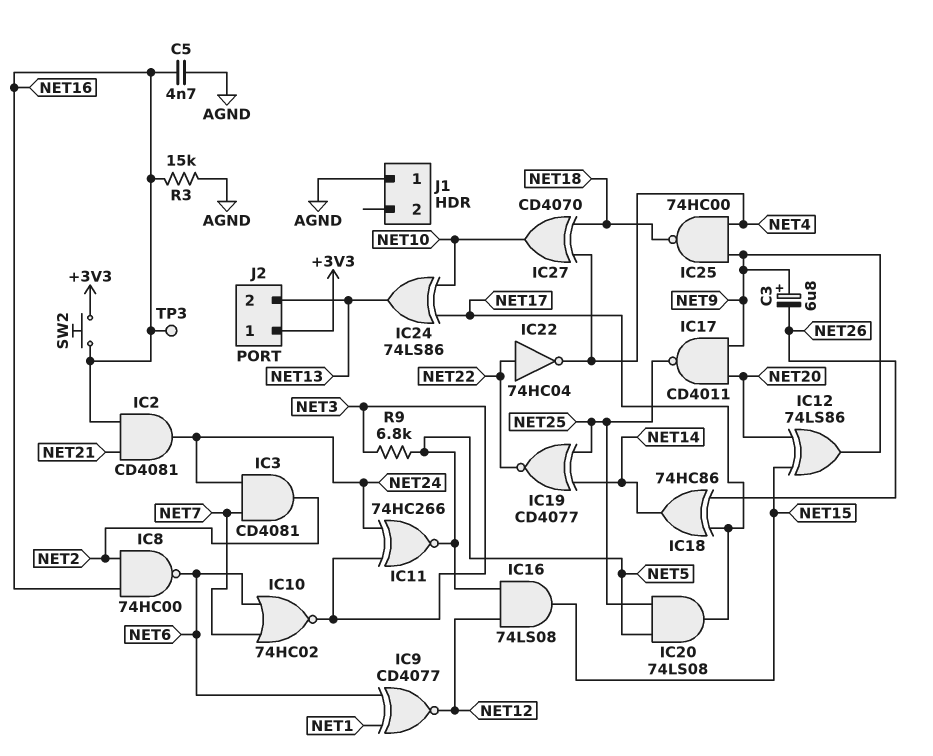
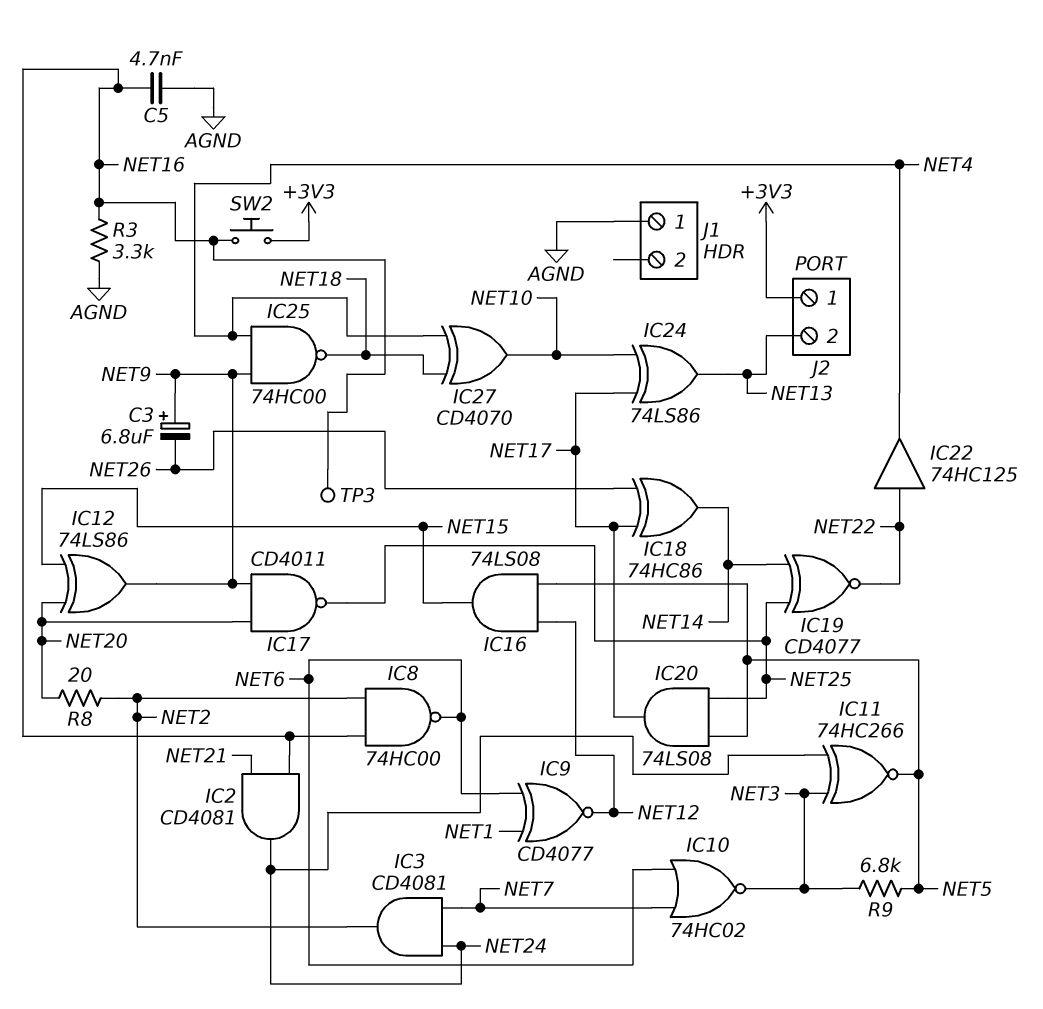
IC22: NOT 74HC04 (in NET22, out NET4) -> buffer 74HC125 (in NET22, out NET4)
R3: 15k (AGND, NET16) -> 3.3k (AGND, NET16)
R8: none -> 20 (NET2, NET20)

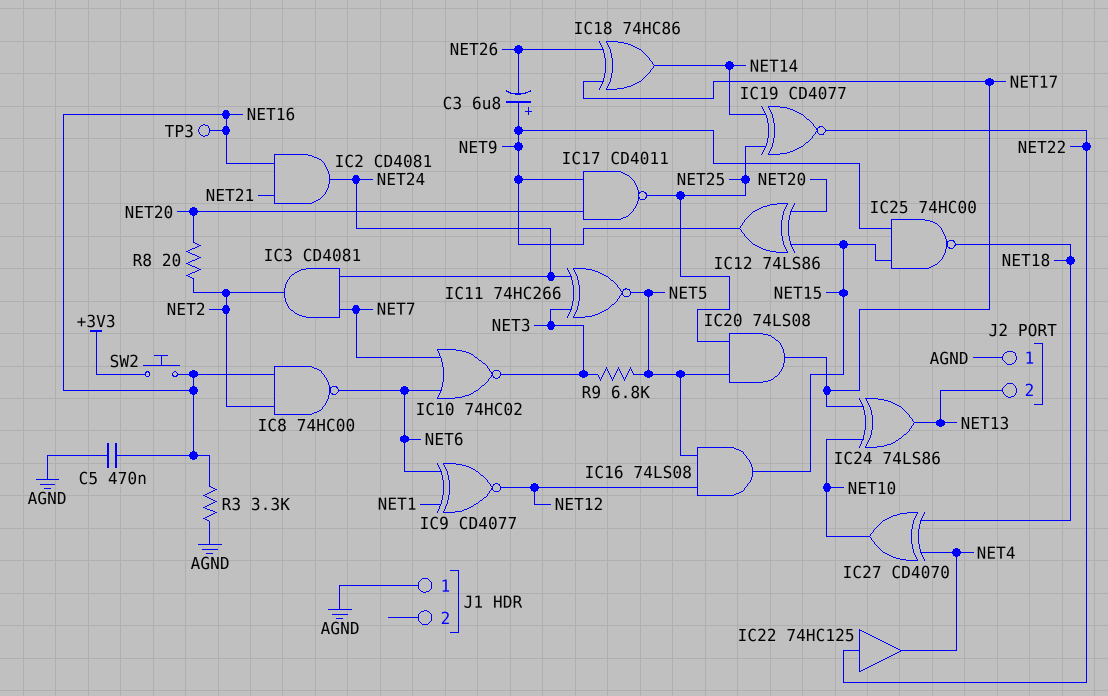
C5: 4.7nF (AGND, NET16) -> 470nF (AGND, NET16)
IC25: NAND 74HC00 (in NET4, in NET9, out NET18) -> NAND 74HC00 (in NET9, in NET15, out NET18)
J2 pin 1: +3V3 -> AGND

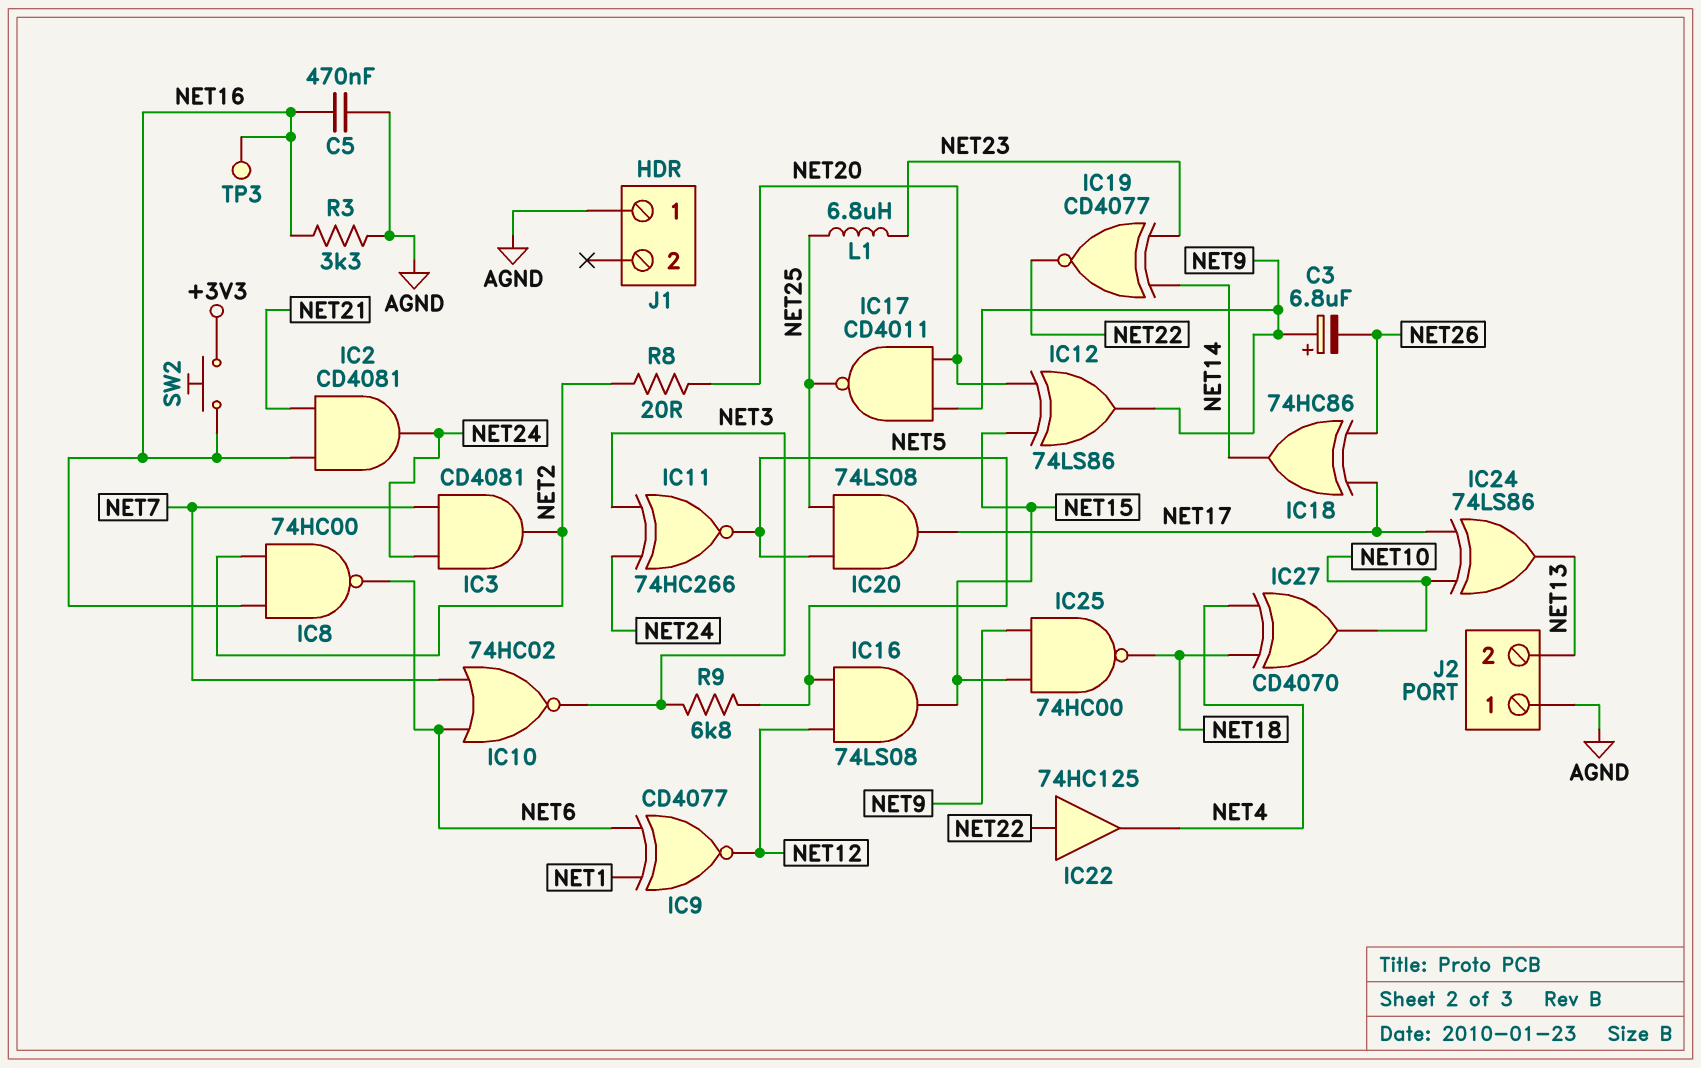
IC19: XNOR CD4077 (in NET14, in NET25, out NET22) -> XNOR CD4077 (in NET14, in NET23, out NET22)
L1: none -> 6.8uH (NET23, NET25)

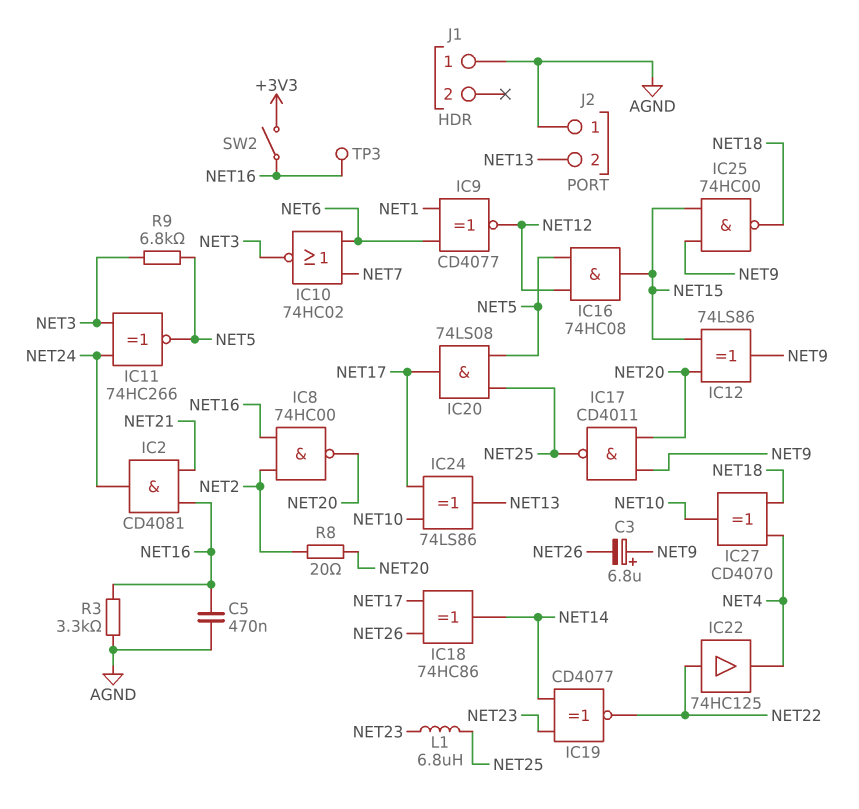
IC3: AND CD4081 (in NET7, in NET24, out NET2) -> none
IC8: NAND 74HC00 (in NET2, in NET16, out NET6) -> NAND 74HC00 (in NET2, in NET16, out NET20)
IC16: AND 74LS08 (in NET5, in NET12, out NET15) -> AND 74HC08 (in NET5, in NET12, out NET15)
SW2: button (+3V3, NET16) -> switch (+3V3, NET16)

